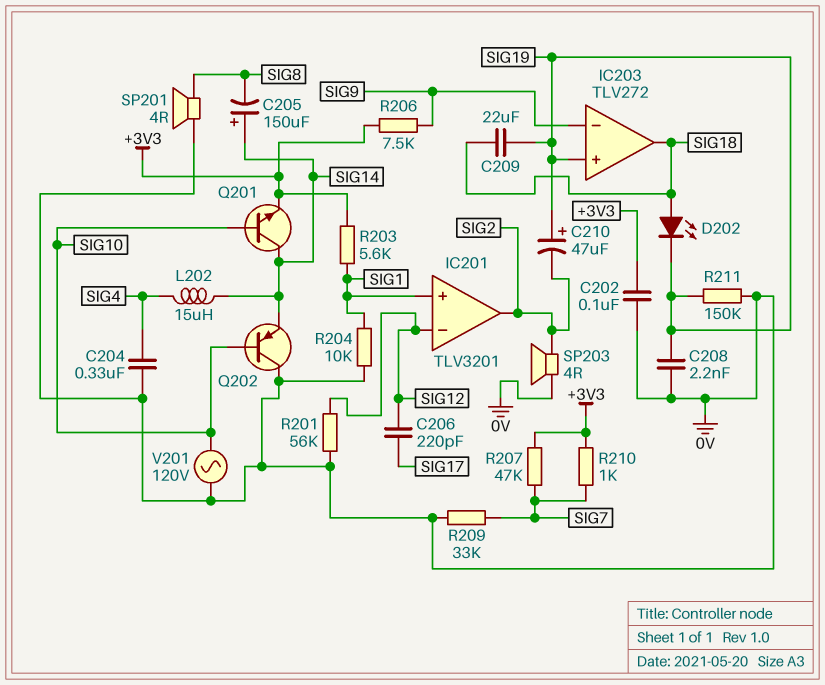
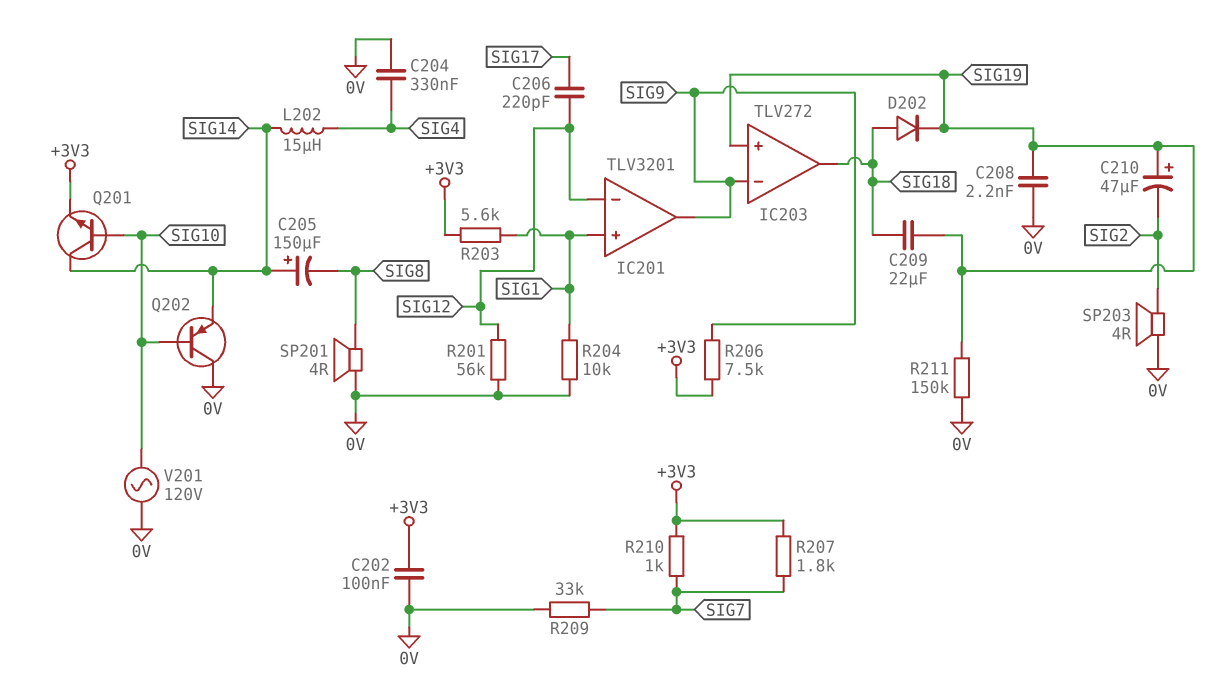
D202: LED (A SIG18, K SIG19) -> diode (A SIG18, K SIG19)
IC201 pin out: SIG2 -> SIG9
R207: 47k (+3V3, SIG7) -> 1.8k (+3V3, SIG7)

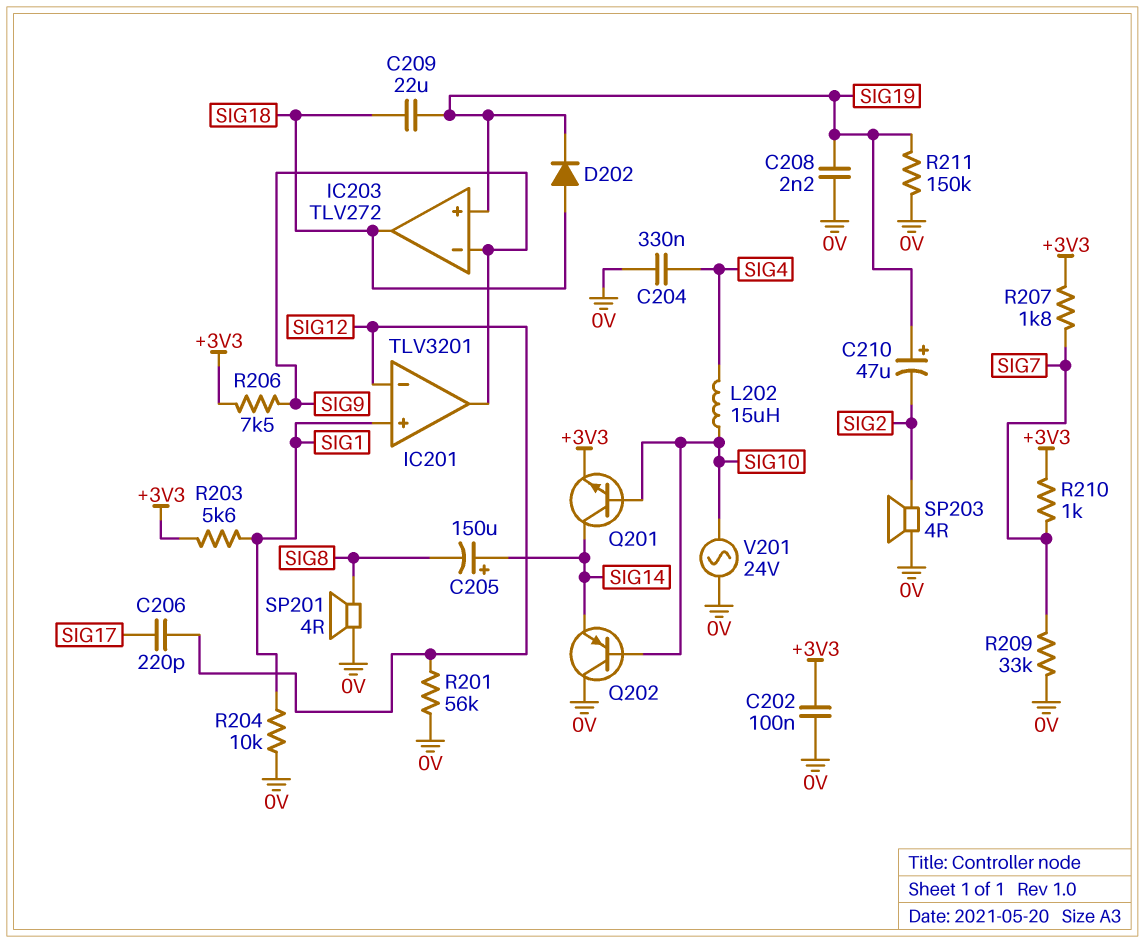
L202: 15uH (SIG4, SIG14) -> 15uH (SIG4, SIG10)
V201: AC 120V (0V, SIG10) -> AC 24V (0V, SIG10)

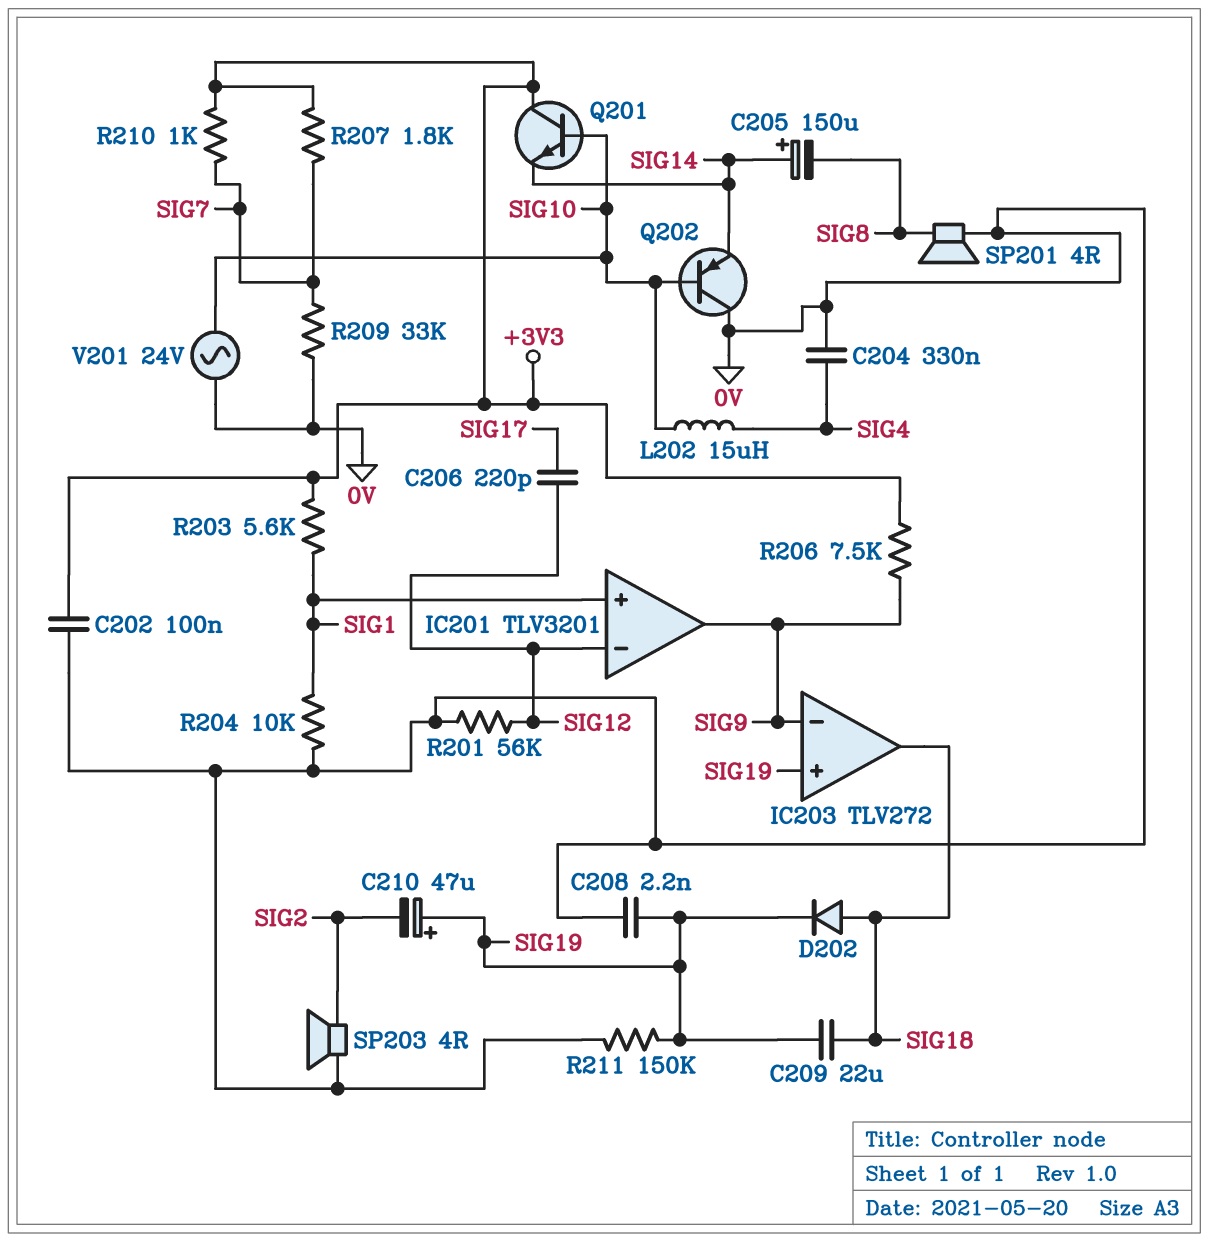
Q201: NPN (B SIG10, C SIG14, E +3V3) -> NPN (B SIG10, C +3V3, E SIG14)

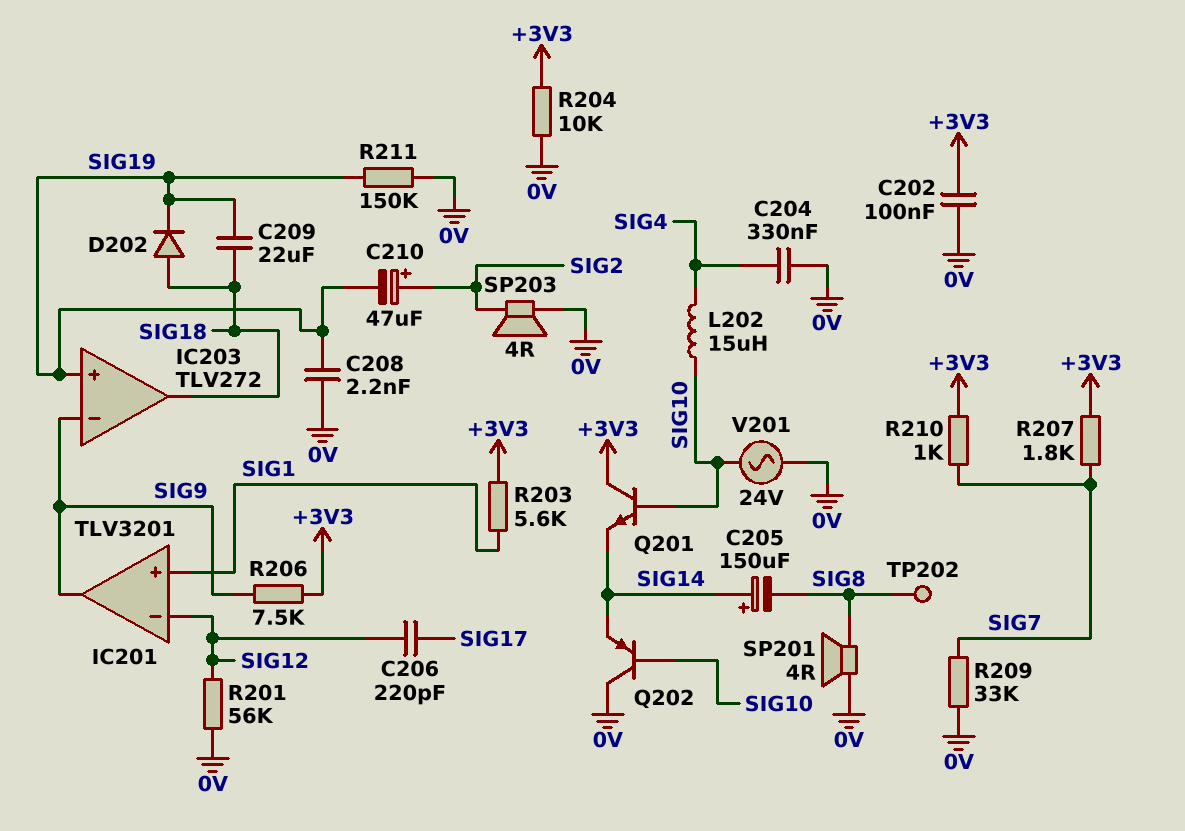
C210: 47uF (plus SIG19, minus SIG2) -> 47uF (plus SIG2, minus SIG19)
R204: 10k (0V, SIG1) -> 10k (+3V3, 0V)
TP202: none -> test point (SIG8)

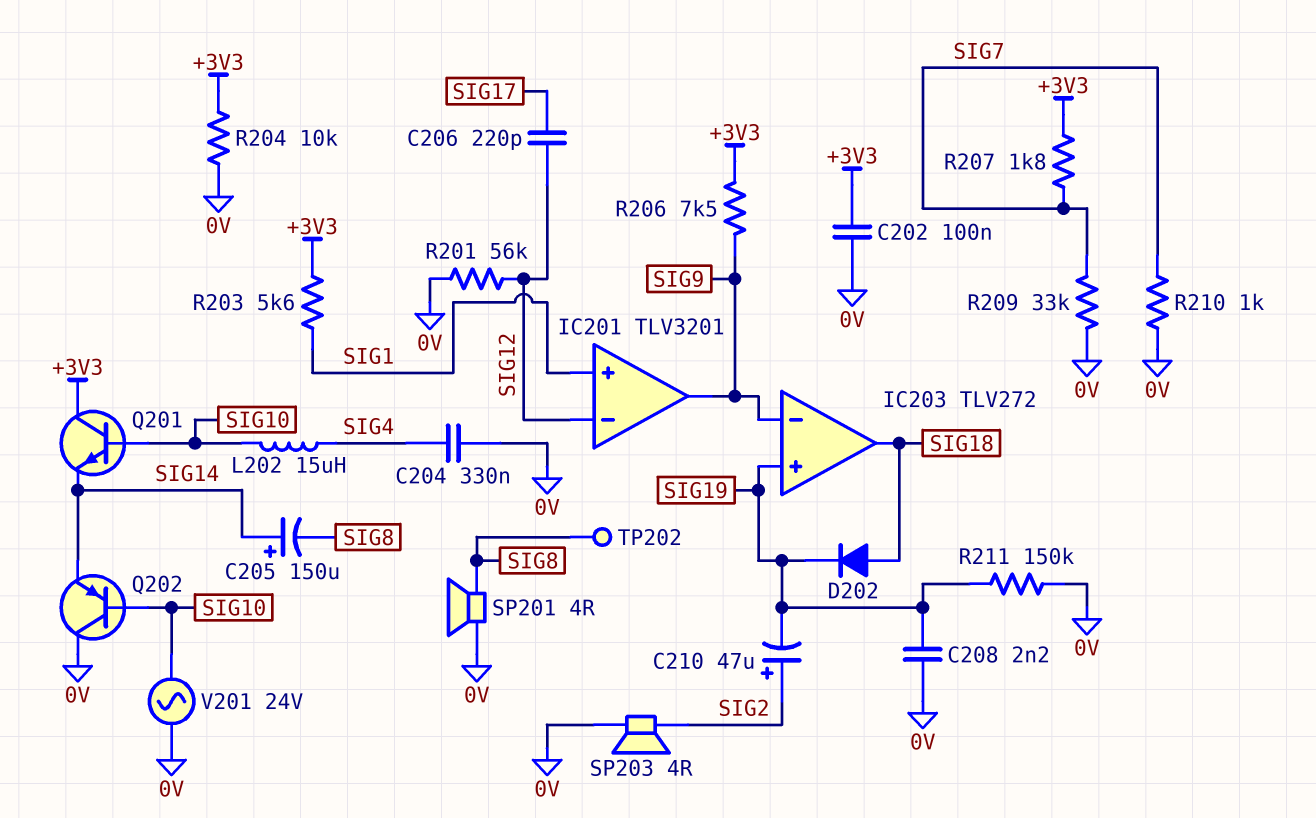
C209: 22uF (SIG18, SIG19) -> none
R210: 1k (+3V3, SIG7) -> 1k (0V, SIG7)

